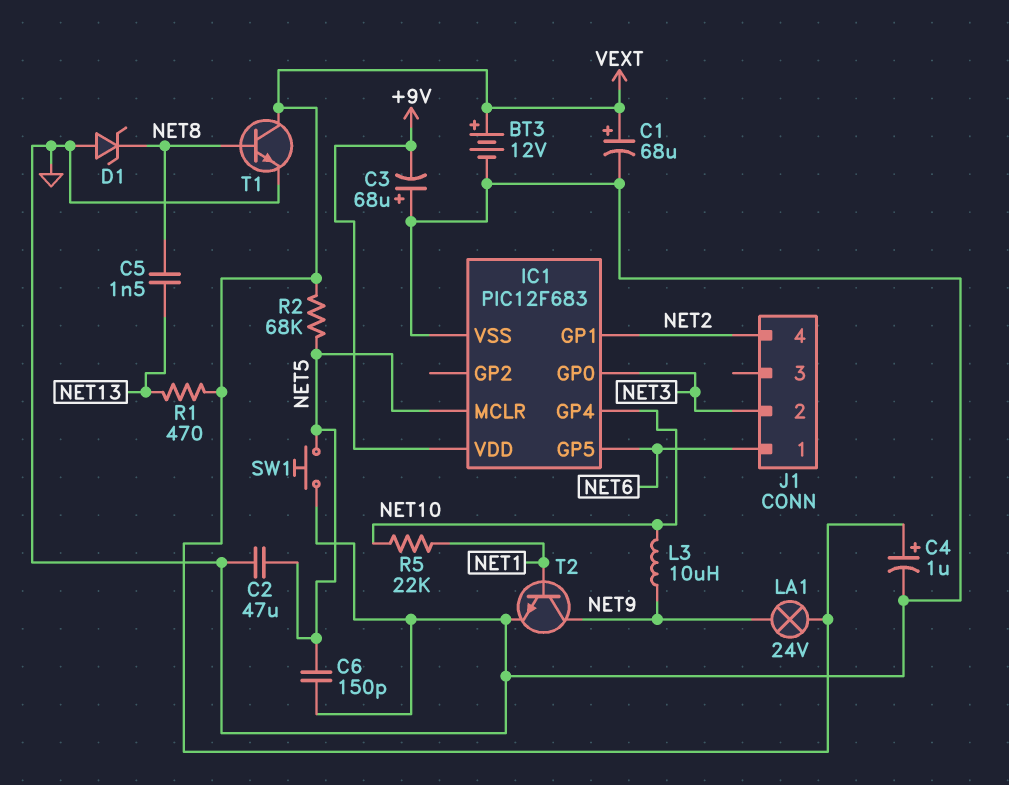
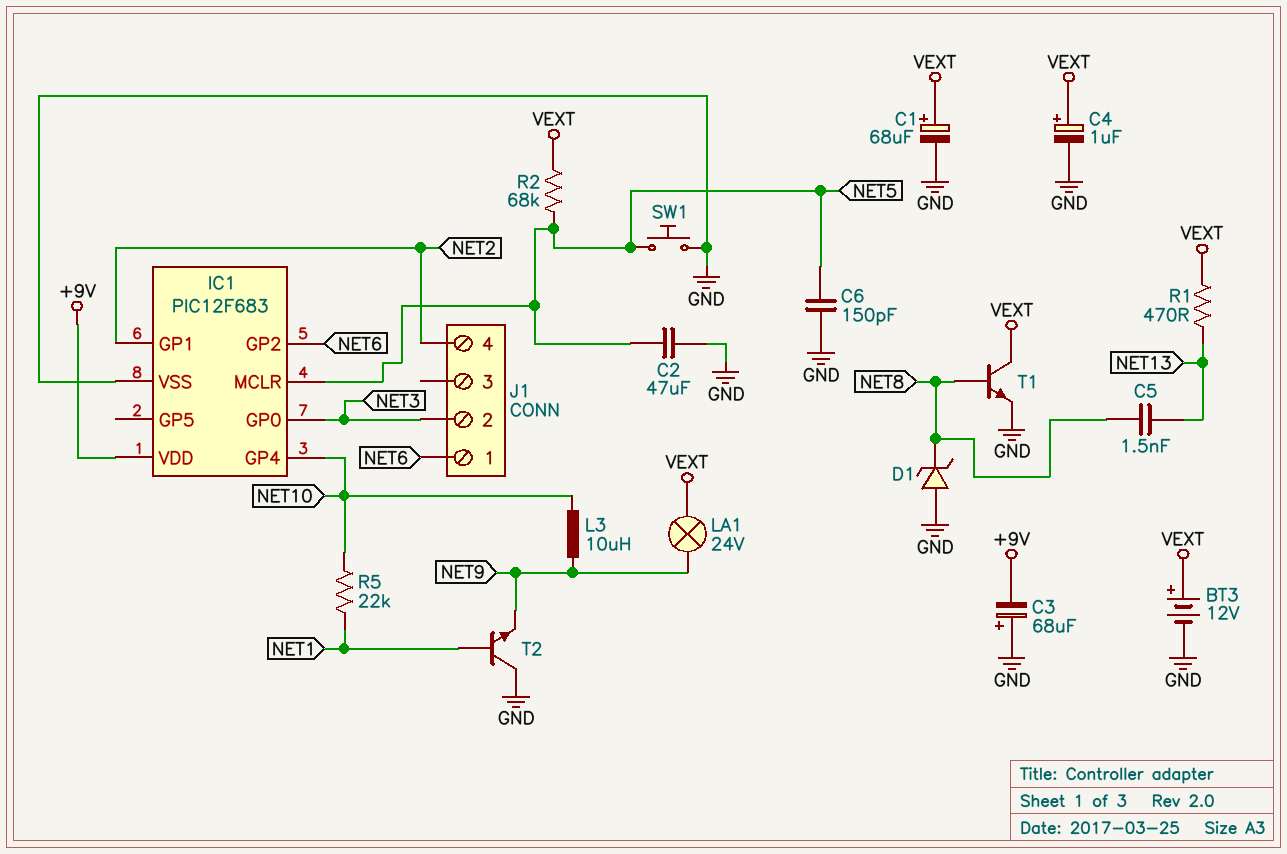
IC1 pin GP2: none -> NET6
IC1 pin GP5: NET6 -> none
T2: NPN (B NET1, C NET9, E GND) -> NPN (B NET1, C GND, E NET9)

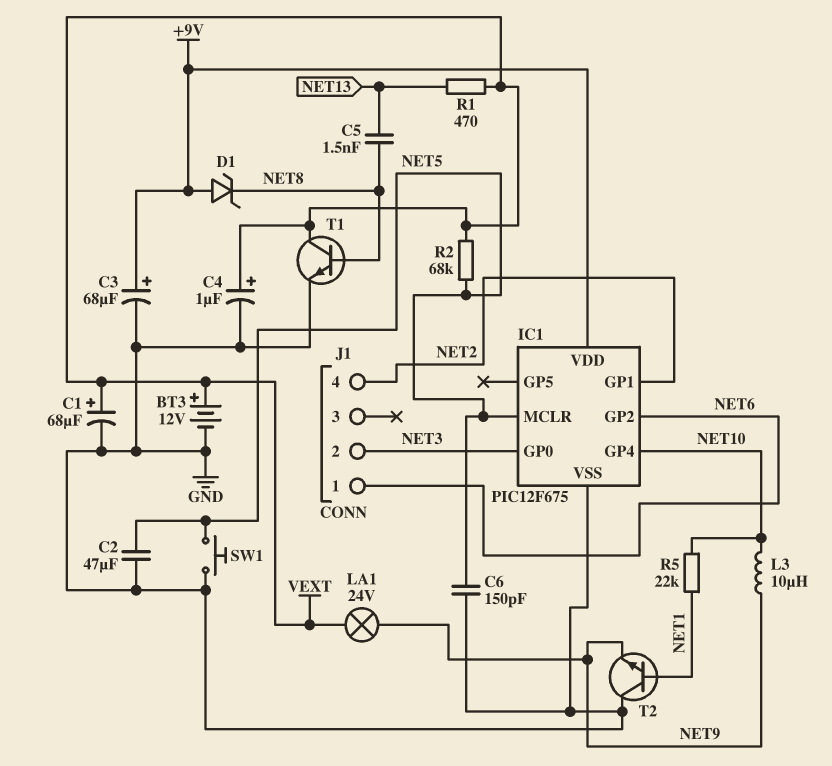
C3: 68uF (plus GND, minus +9V) -> 68uF (plus +9V, minus GND)
D1: zener (A GND, K NET8) -> zener (A +9V, K NET8)
IC1: PIC12F683 -> PIC12F675

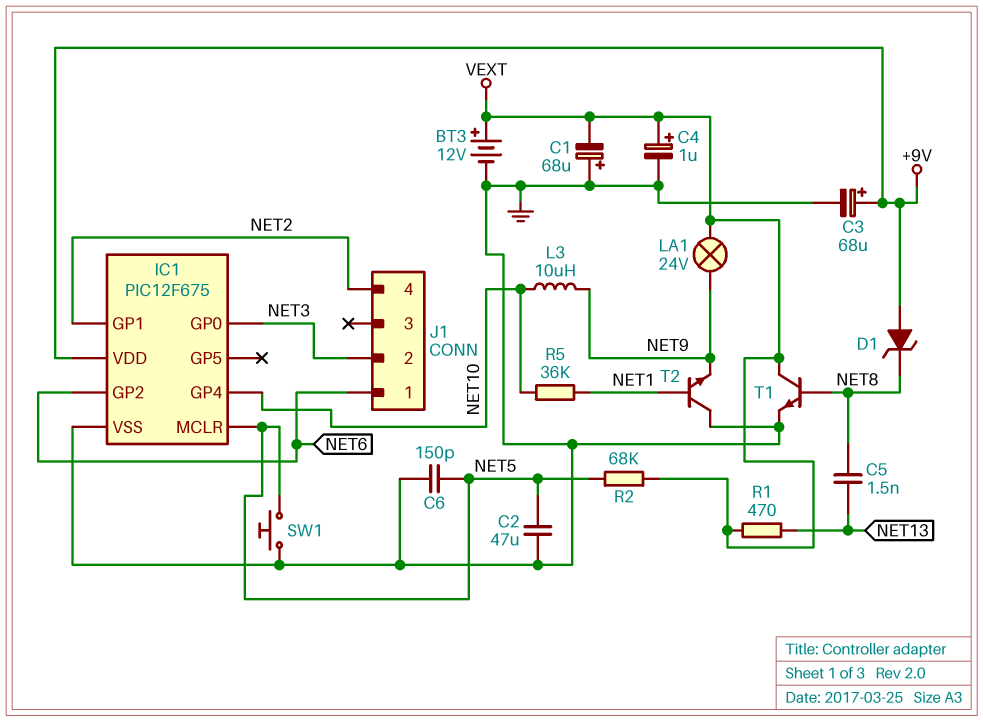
C1: 68uF (plus VEXT, minus GND) -> 68uF (plus GND, minus VEXT)
R5: 22k (NET1, NET10) -> 36k (NET1, NET10)

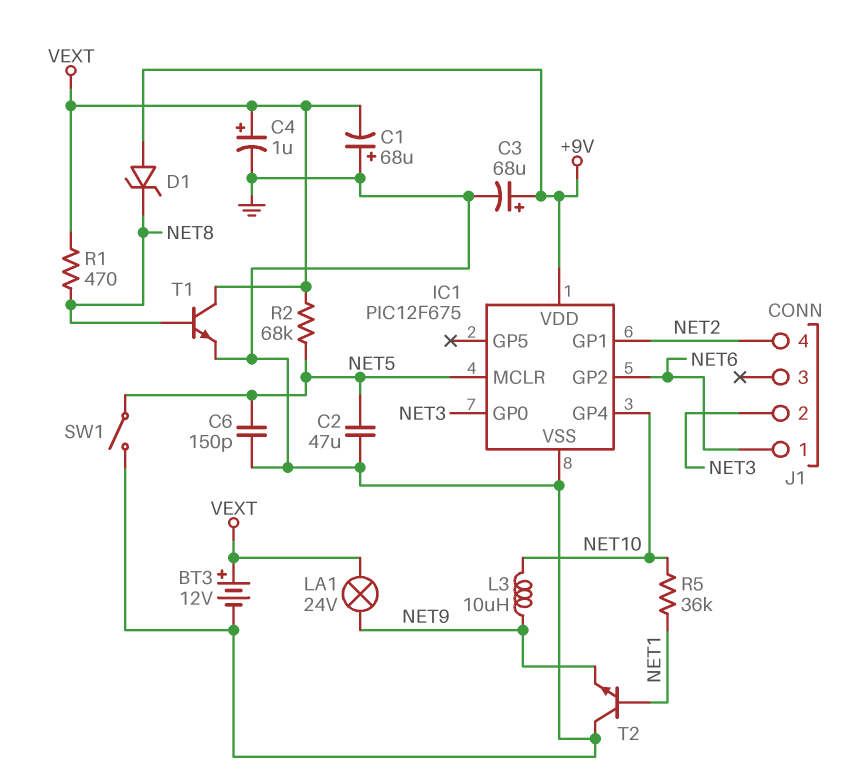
C5: 1.5nF (NET8, NET13) -> none
R1: 470 (NET13, VEXT) -> 470 (NET8, VEXT)
SW1: button (GND, NET5) -> switch (GND, NET5)

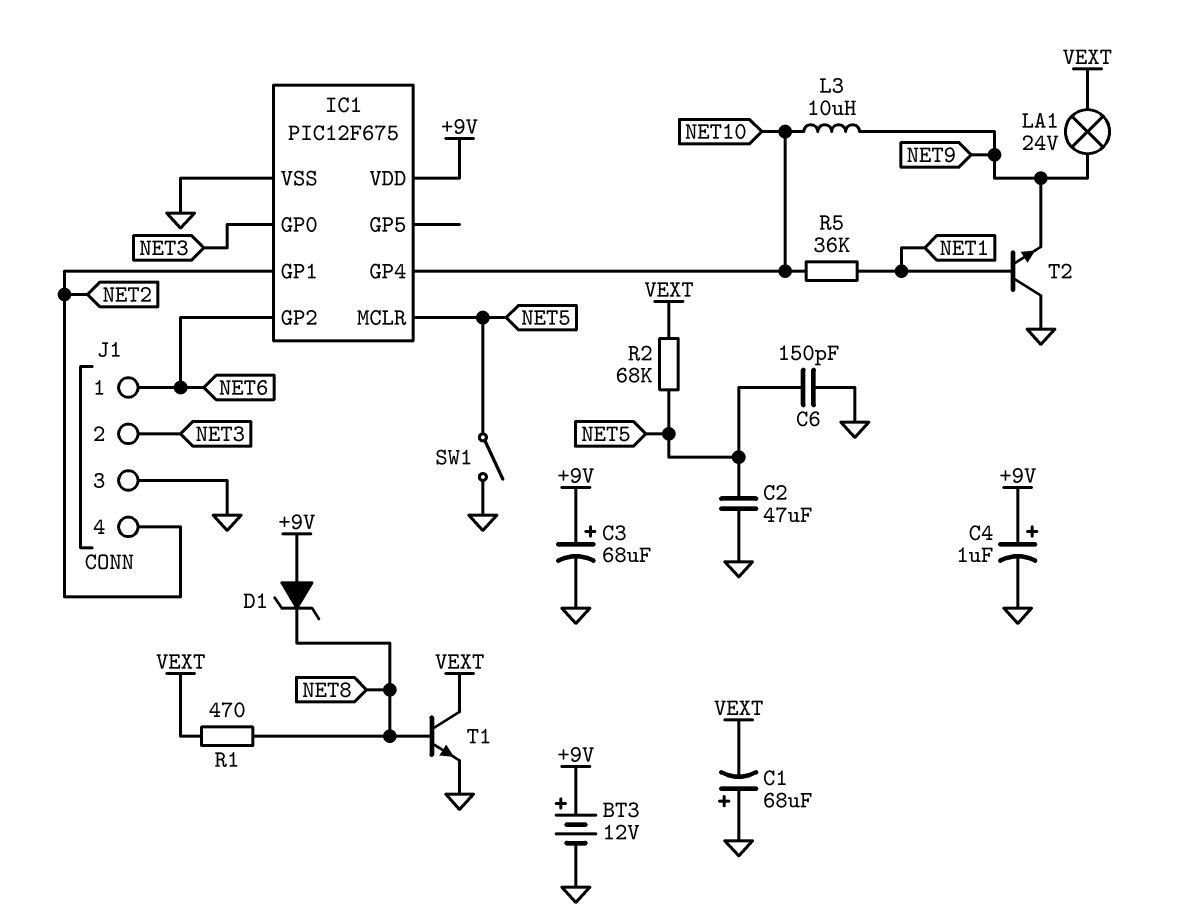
BT3: 12V (plus VEXT, minus GND) -> 12V (plus +9V, minus GND)
C4: 1uF (plus VEXT, minus GND) -> 1uF (plus +9V, minus GND)
J1 pin 3: none -> GND

